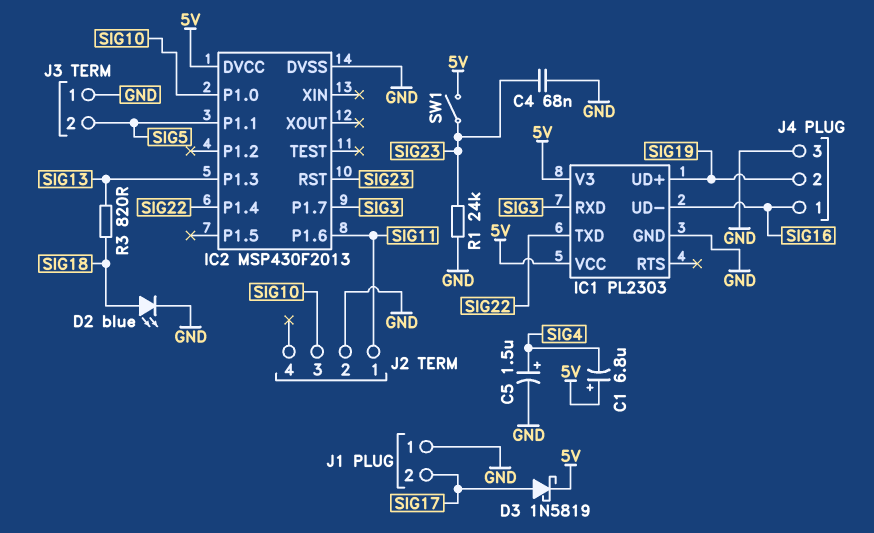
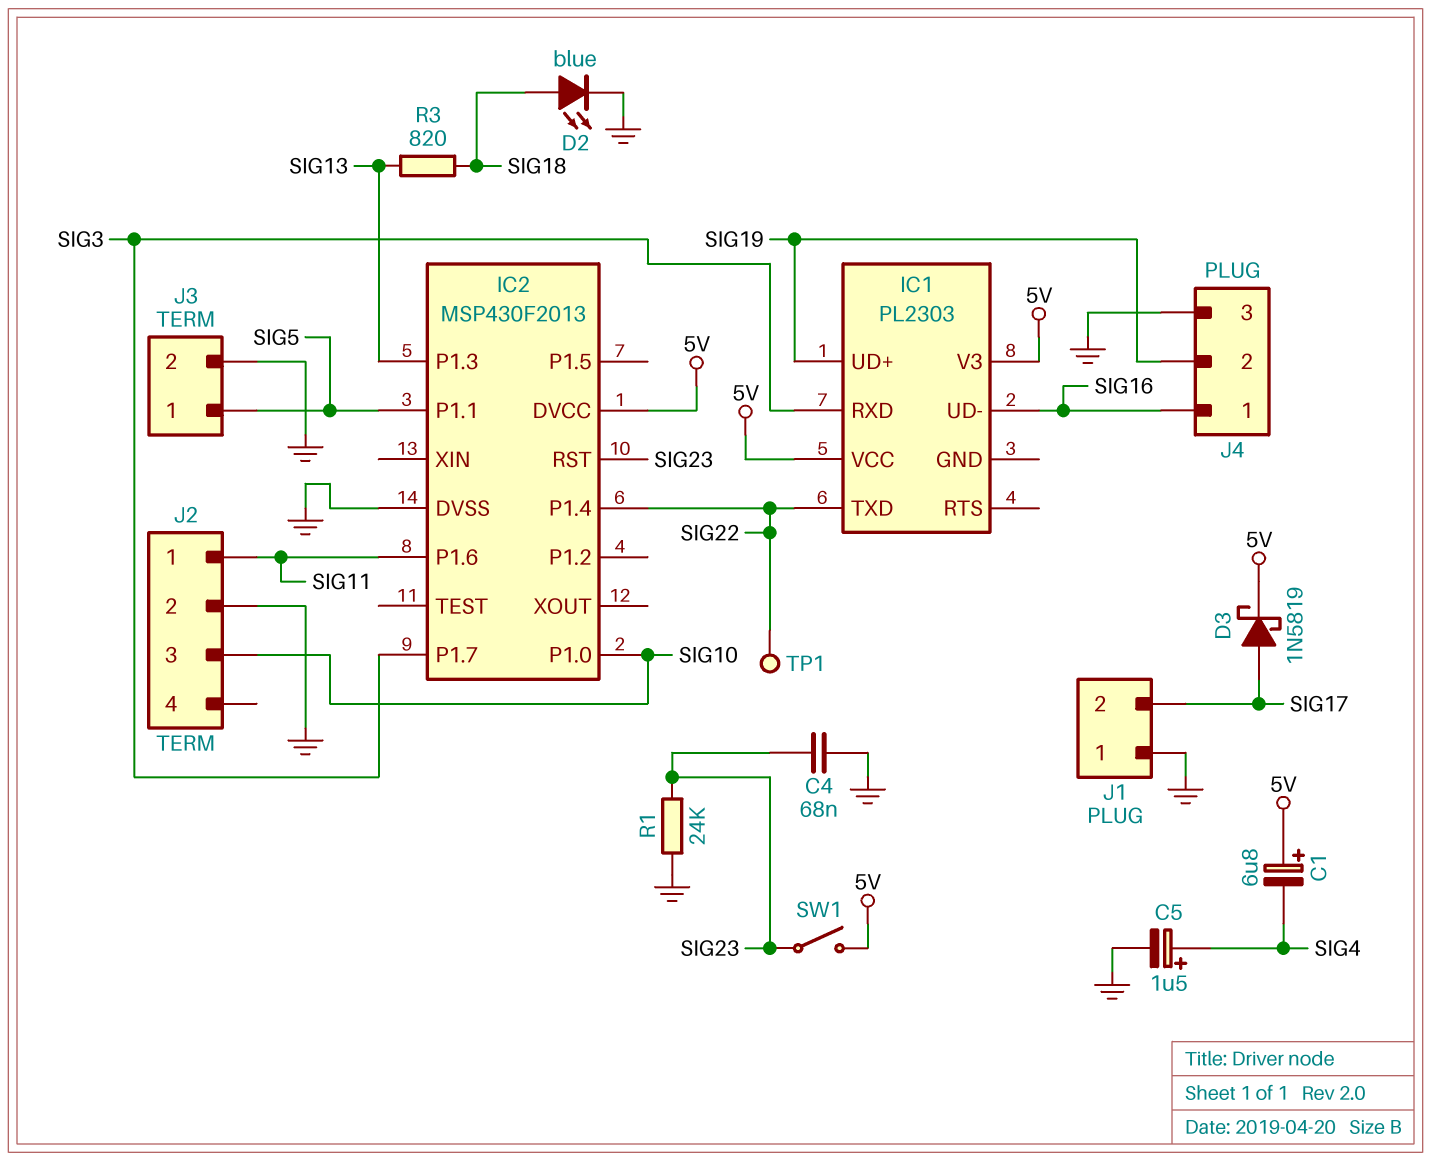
IC1 pin GND: GND -> none
J3 pin 1: GND -> SIG5
J3 pin 2: SIG5 -> GND
TP1: none -> test point (SIG22)

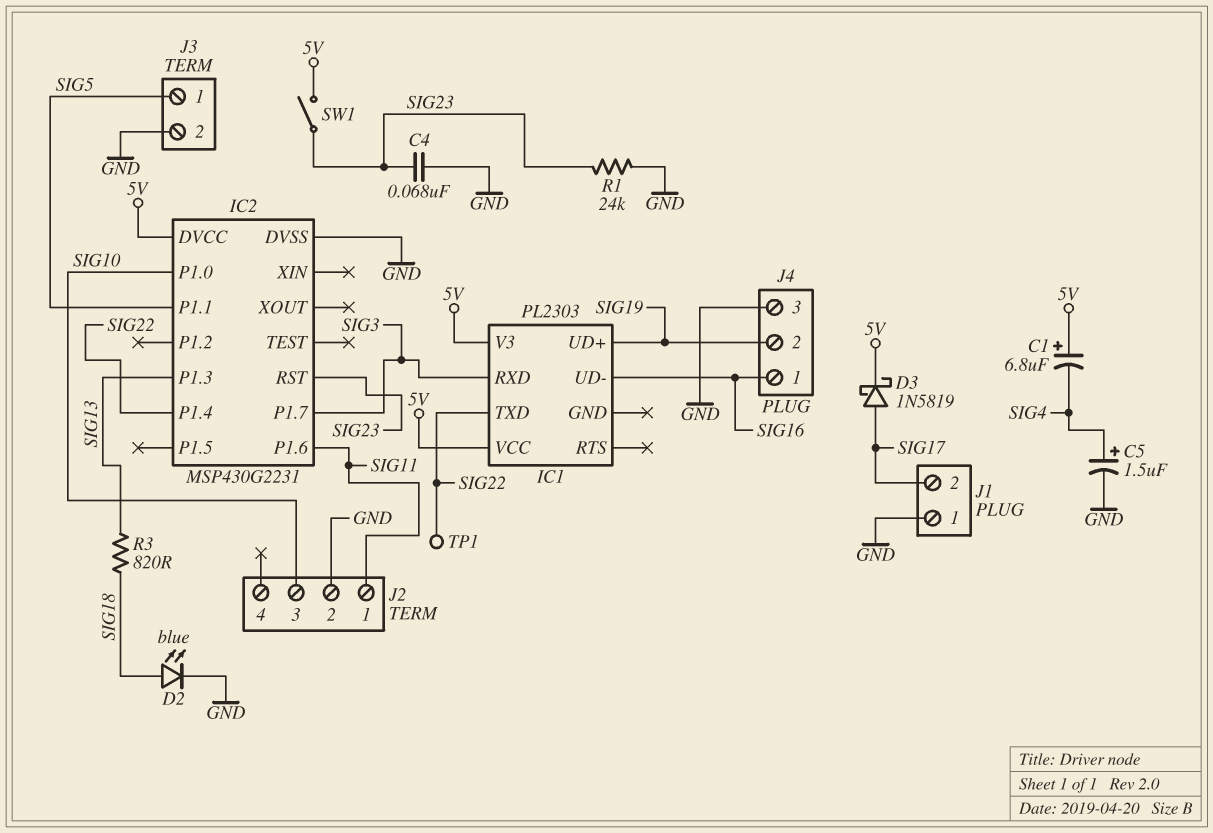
IC2: MSP430F2013 -> MSP430G2231

